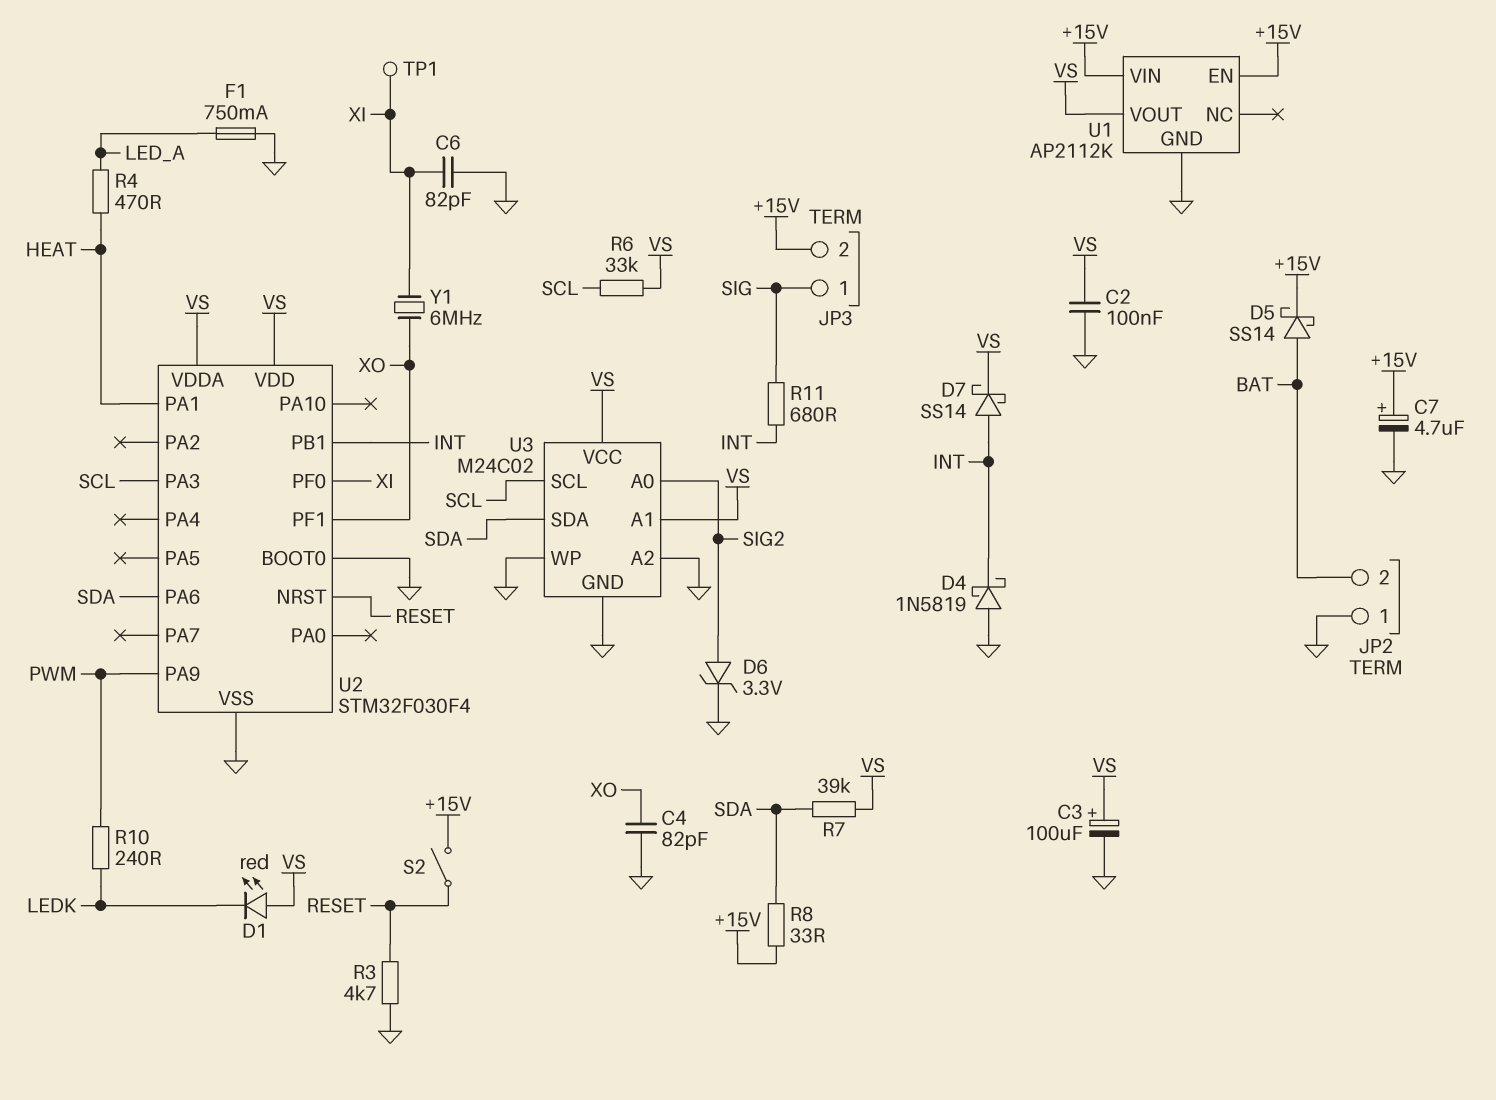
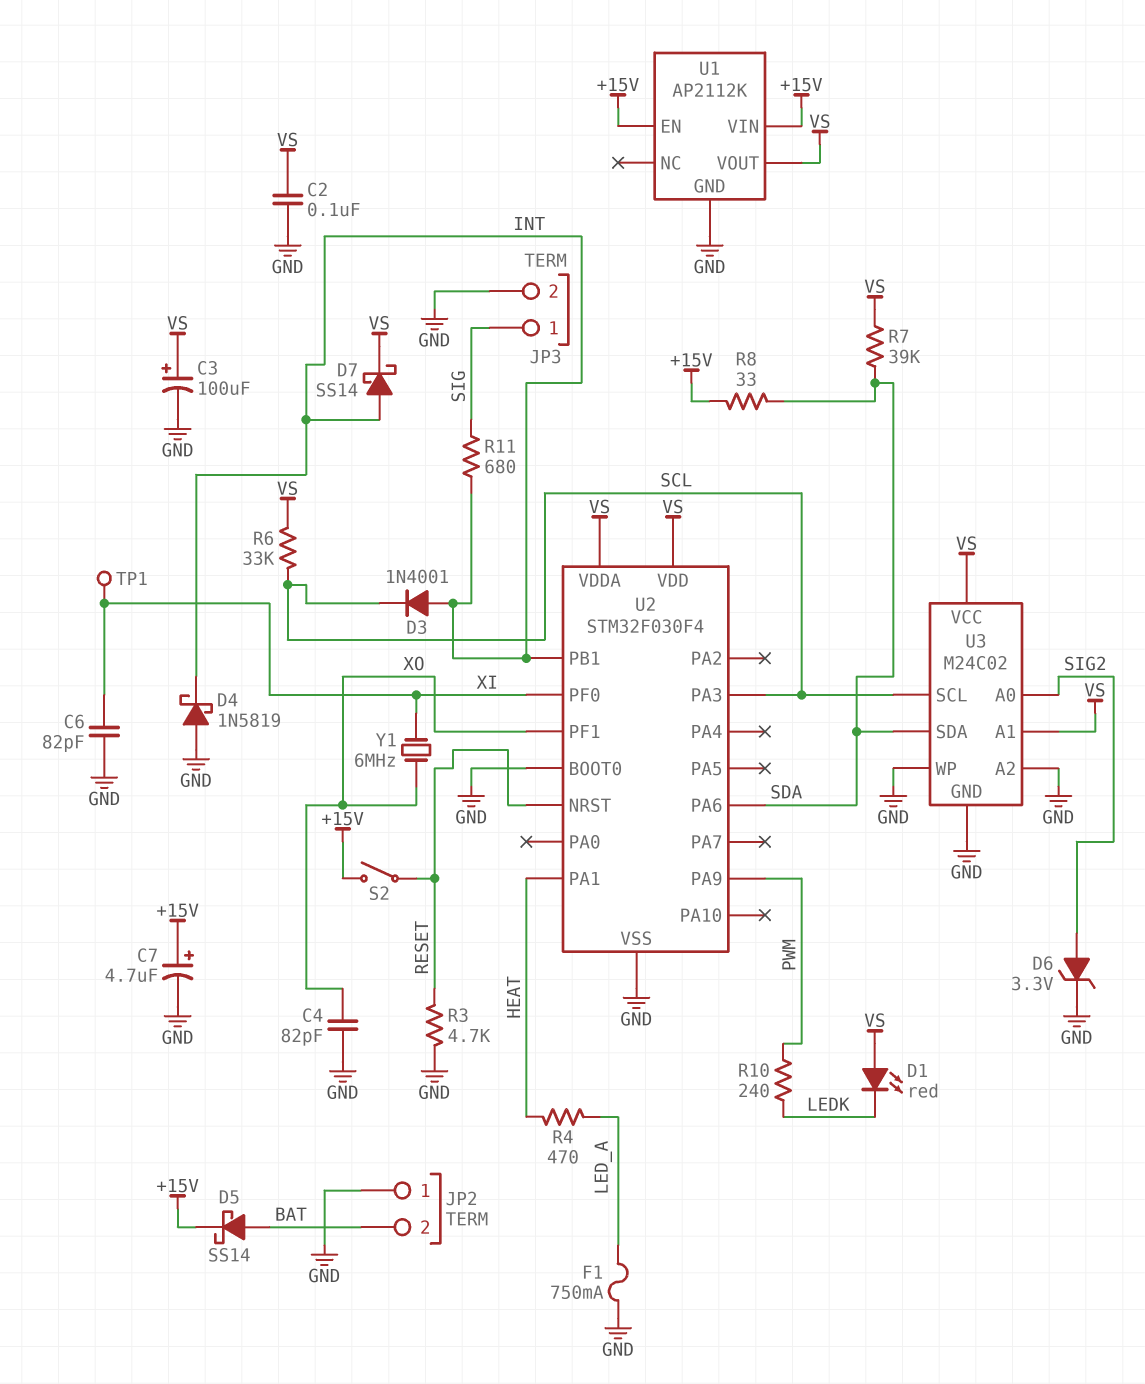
D3: none -> diode 1N4001 (A INT, K SCL)
JP3 pin 2: +15V -> GND

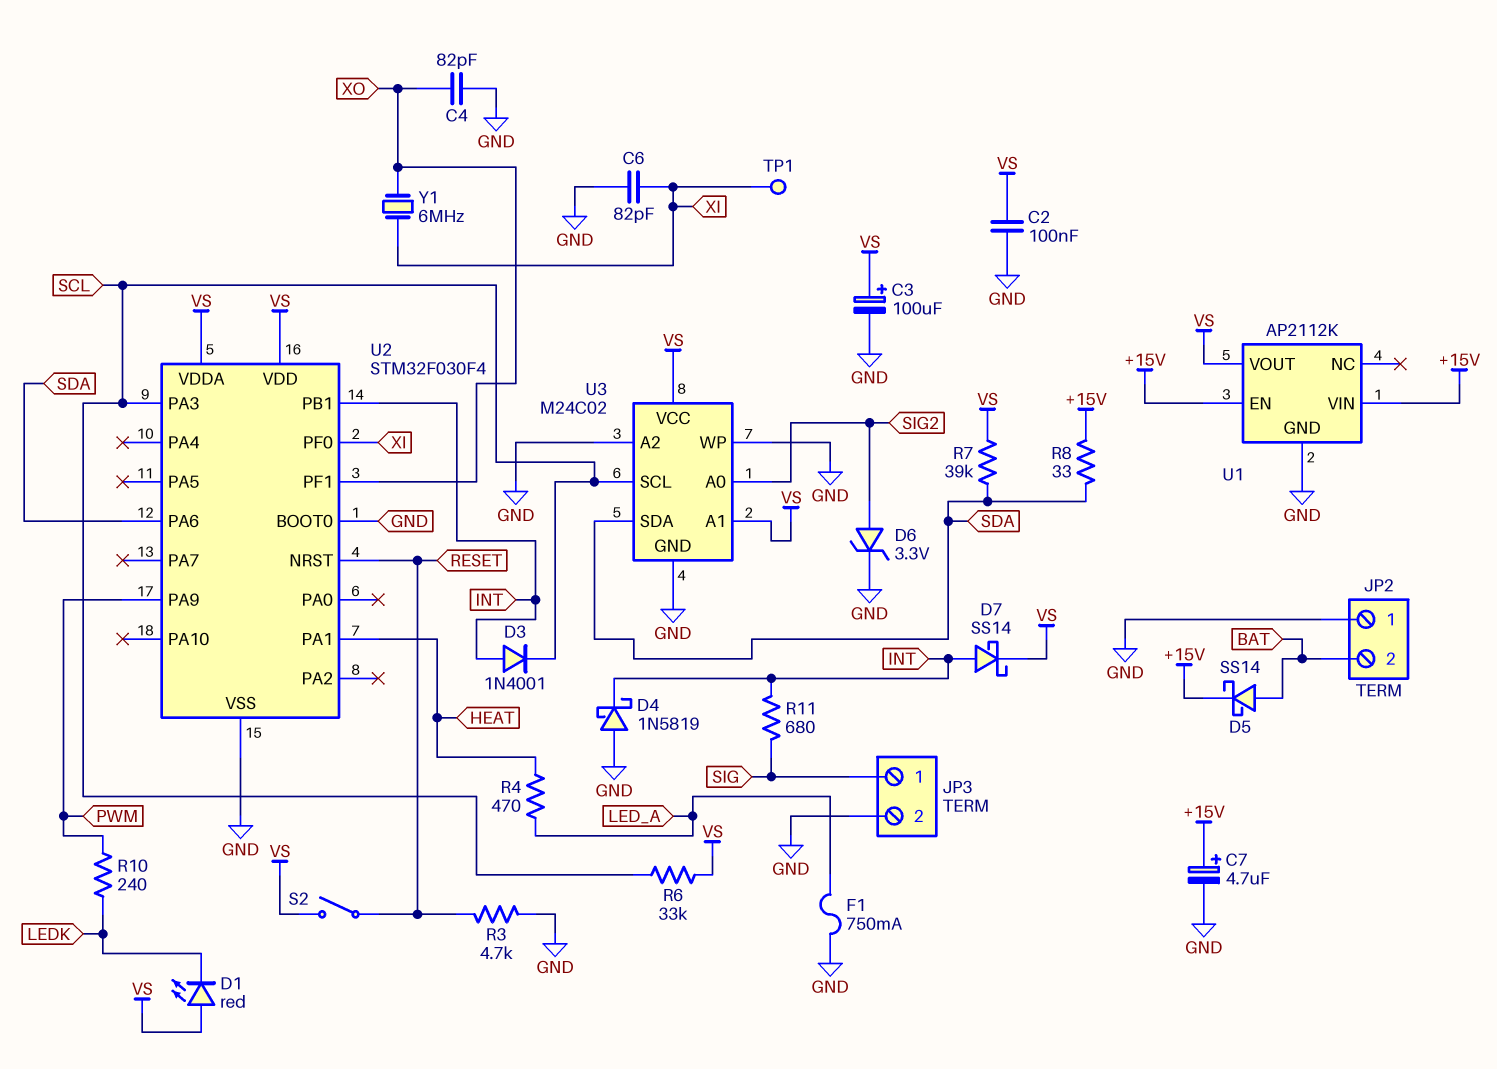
S2: switch (+15V, RESET) -> switch (RESET, VS)

